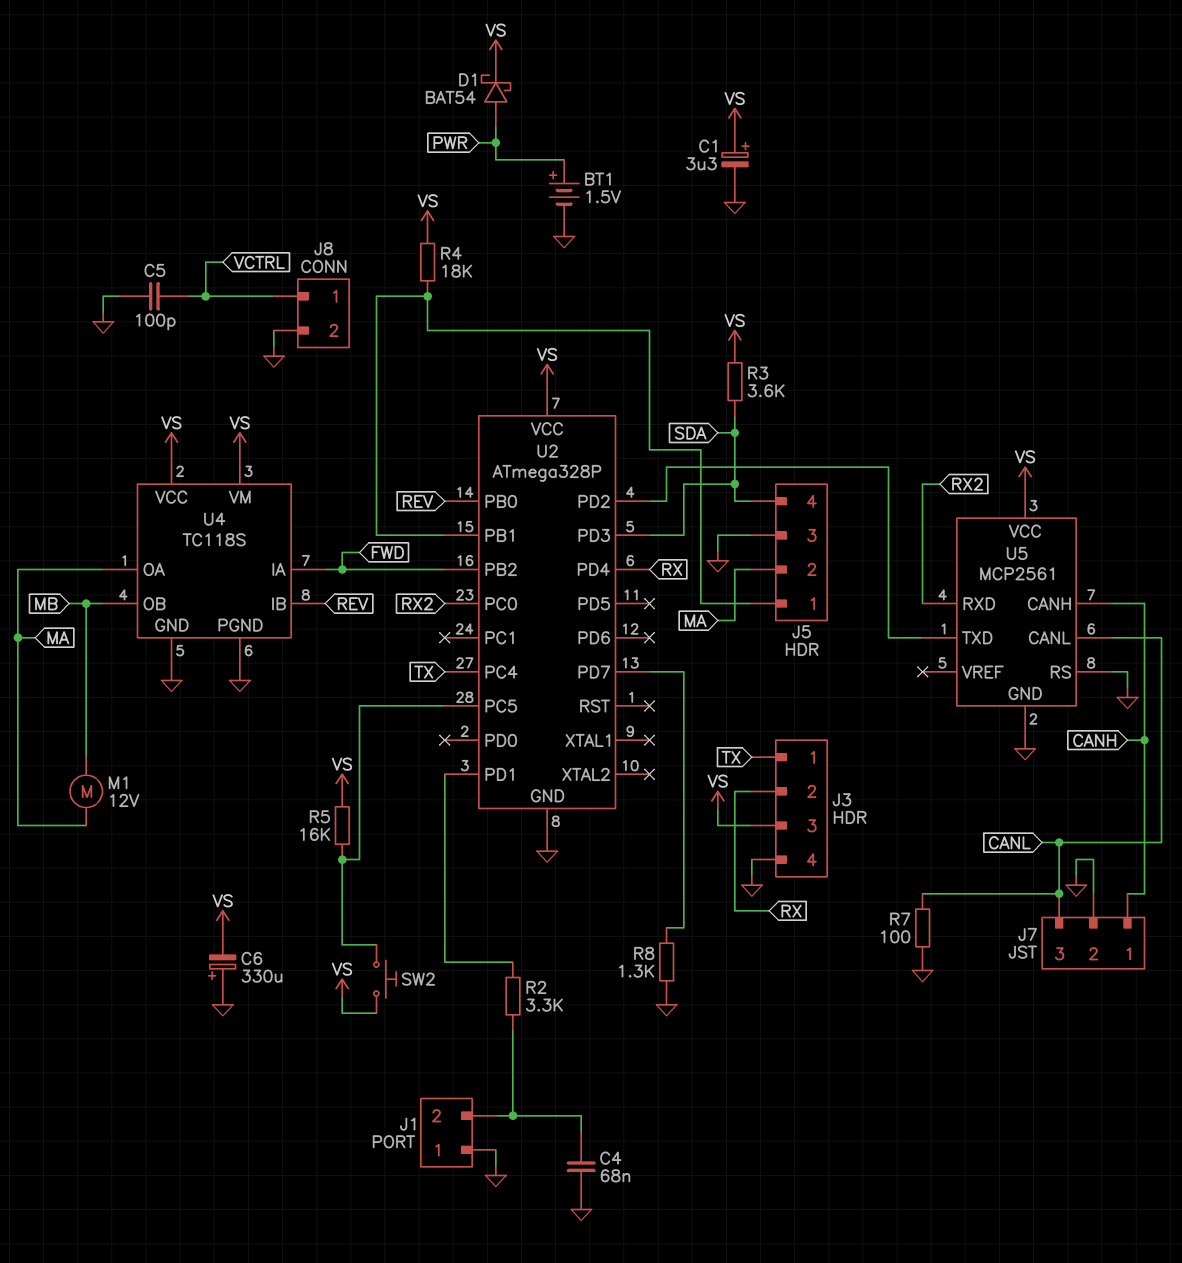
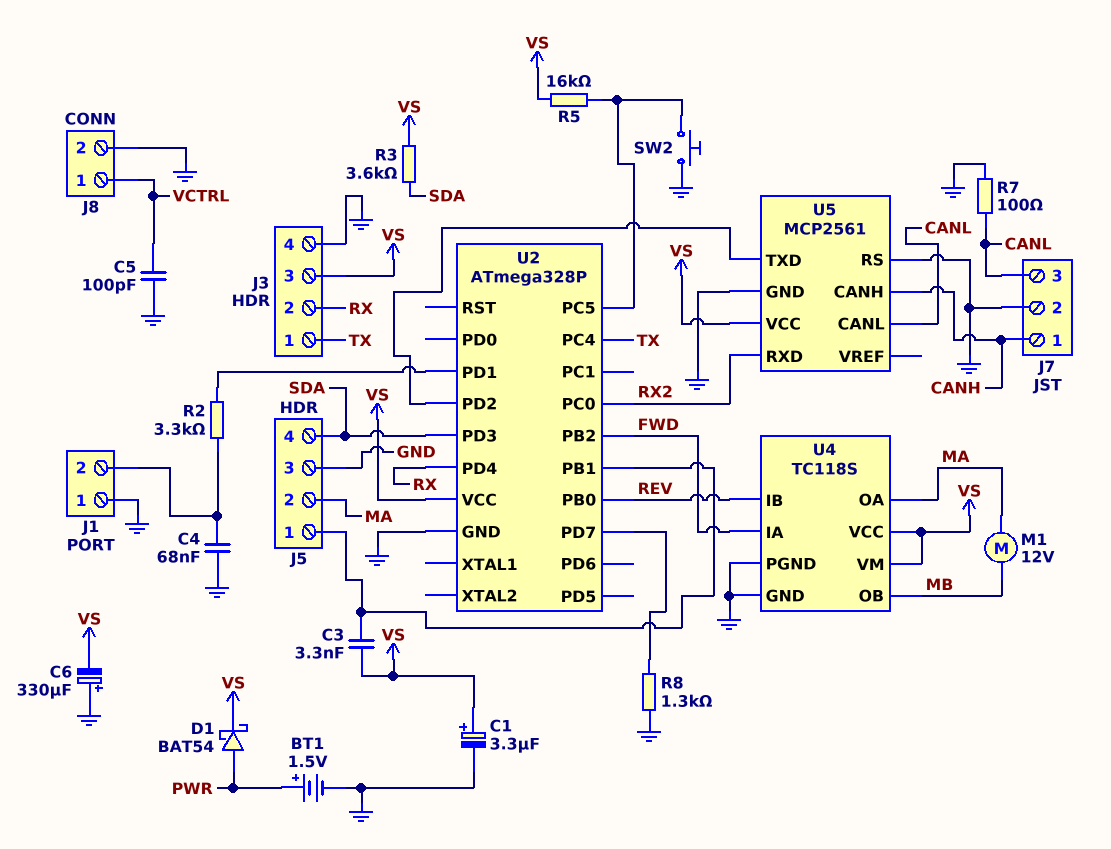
C3: none -> 3.3nF (J5/1, VS)
R4: 18k (J5/1, VS) -> none
SW2: button (U2/PC5, VS) -> button (GND, U2/PC5)

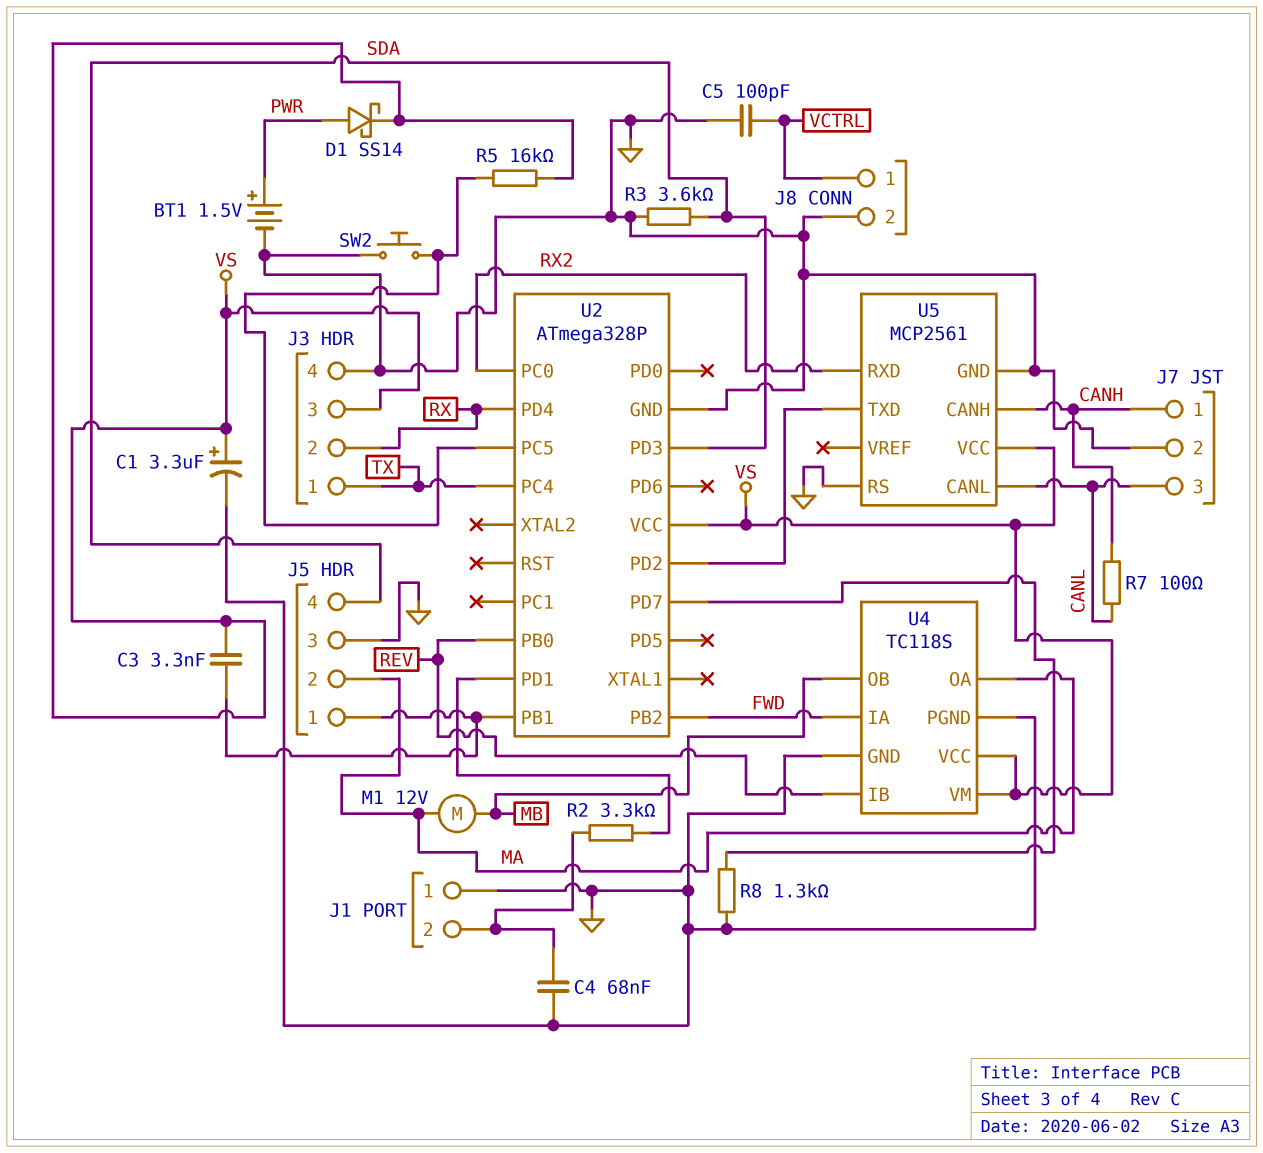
C6: 330uF (plus GND, minus VS) -> none
D1: schottky BAT54 (A PWR, K VS) -> schottky SS14 (A PWR, K VS)
R3: 3.6k (SDA, VS) -> 3.6k (GND, SDA)
R7: 100 (CANL, GND) -> 100 (CANH, CANL)

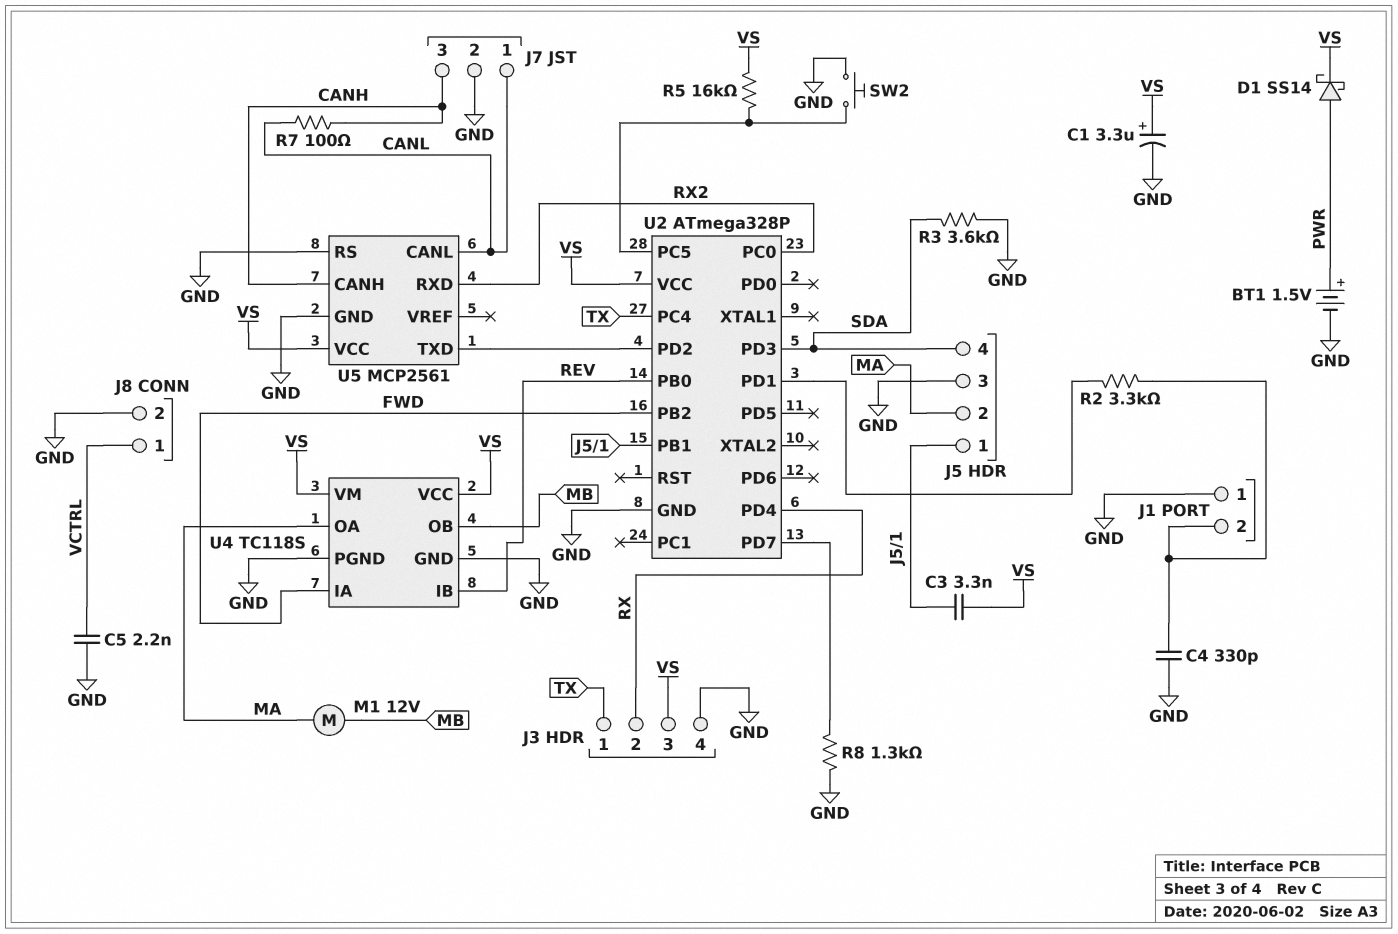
C4: 68nF (GND, J1/2) -> 330pF (GND, J1/2)
C5: 100pF (GND, VCTRL) -> 2.2nF (GND, VCTRL)
J7 pin 1: CANH -> CANL
J7 pin 3: CANL -> CANH

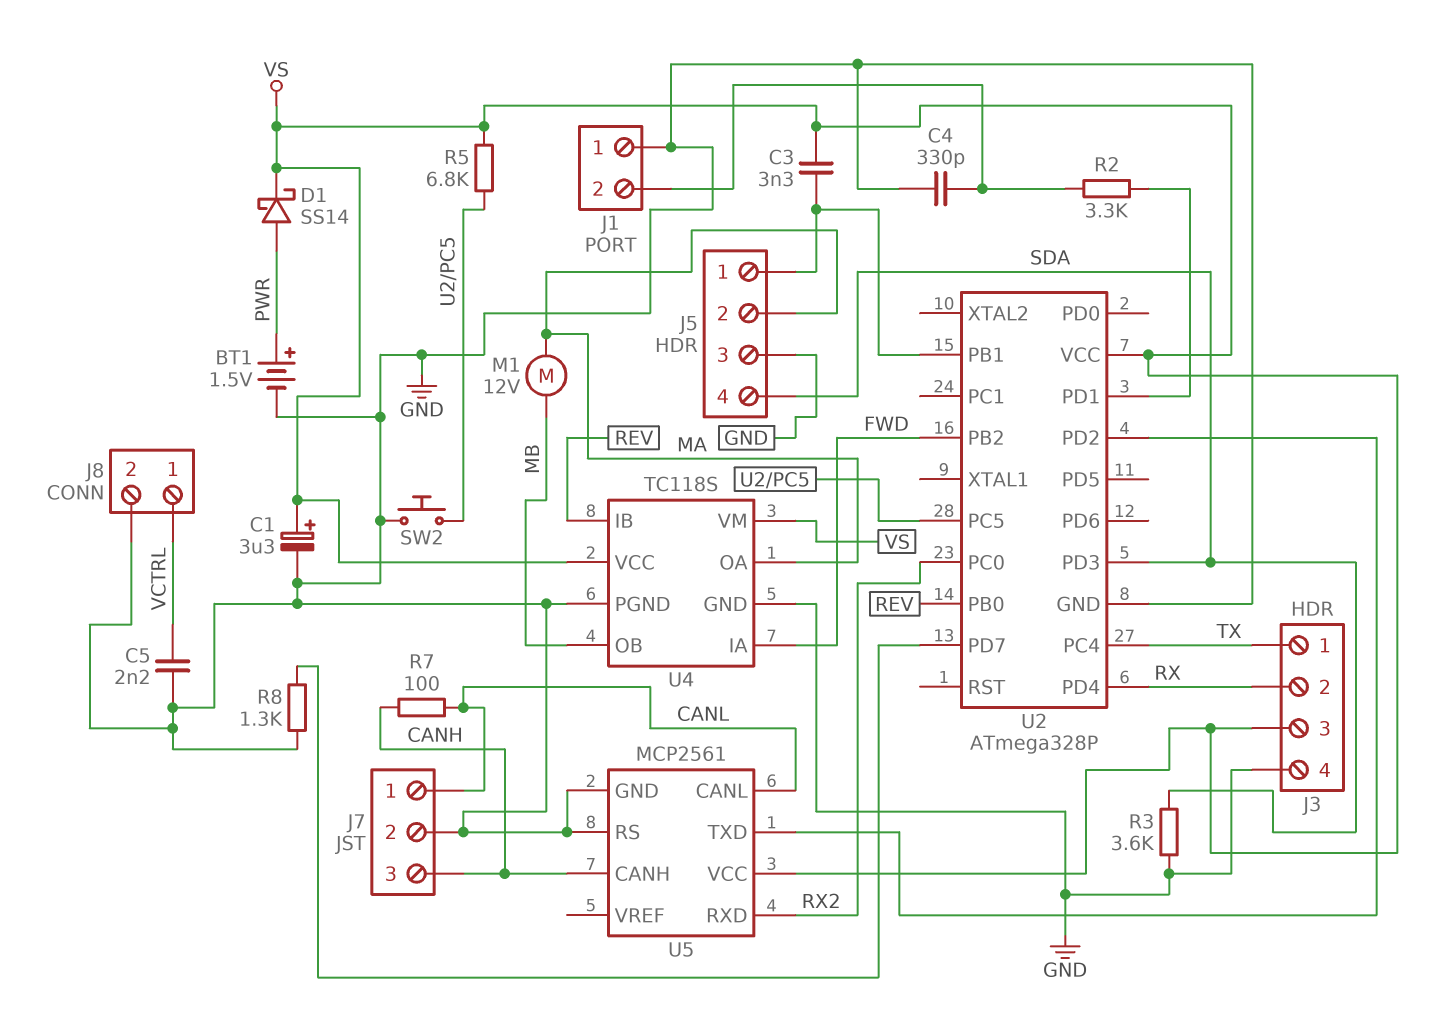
R5: 16k (U2/PC5, VS) -> 6.8k (U2/PC5, VS)

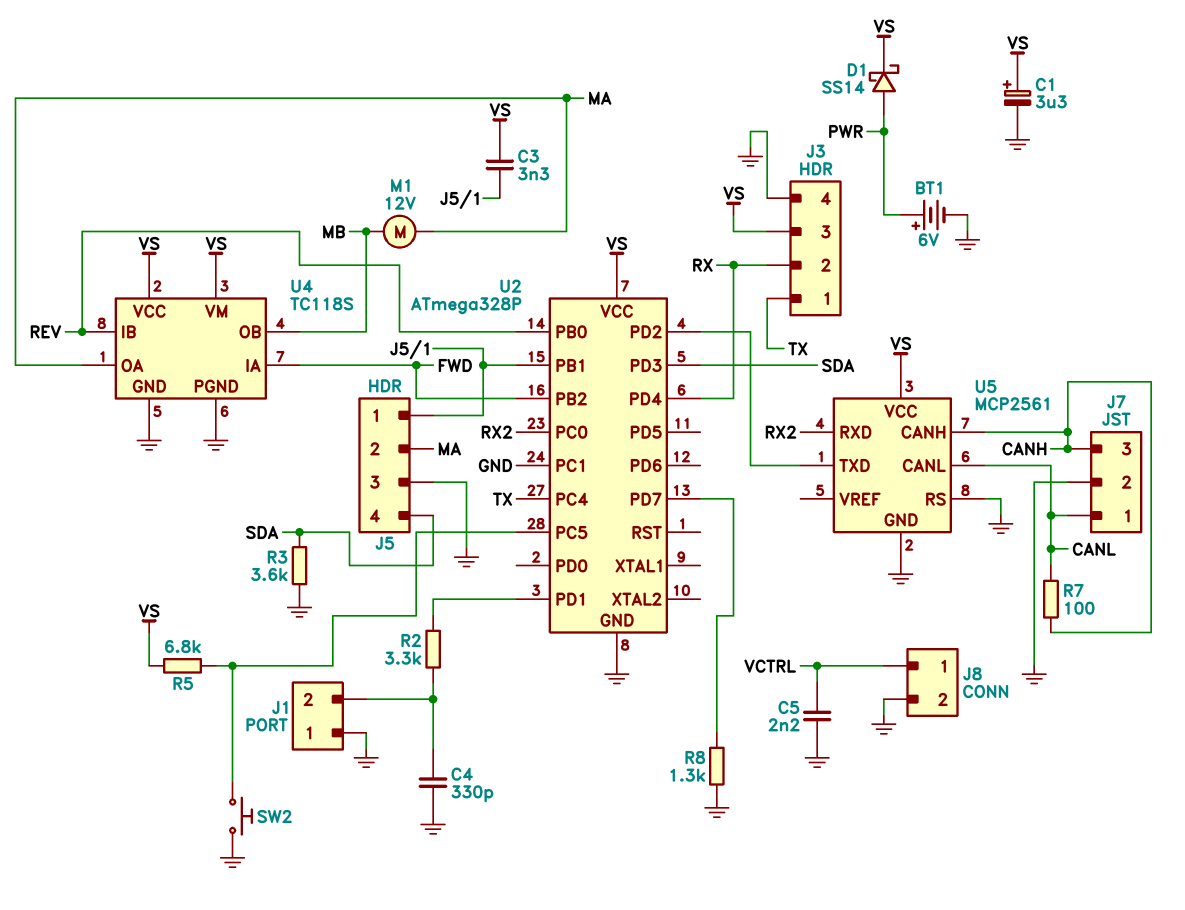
BT1: 1.5V (plus PWR, minus GND) -> 6V (plus PWR, minus GND)
U2 pin PC1: none -> GND

